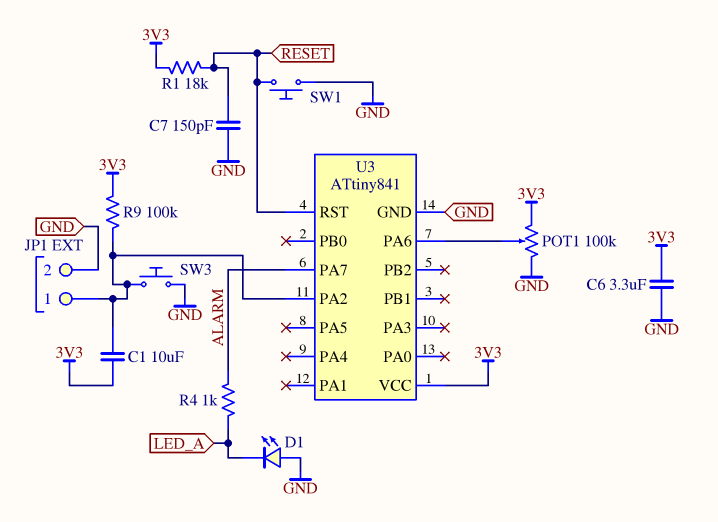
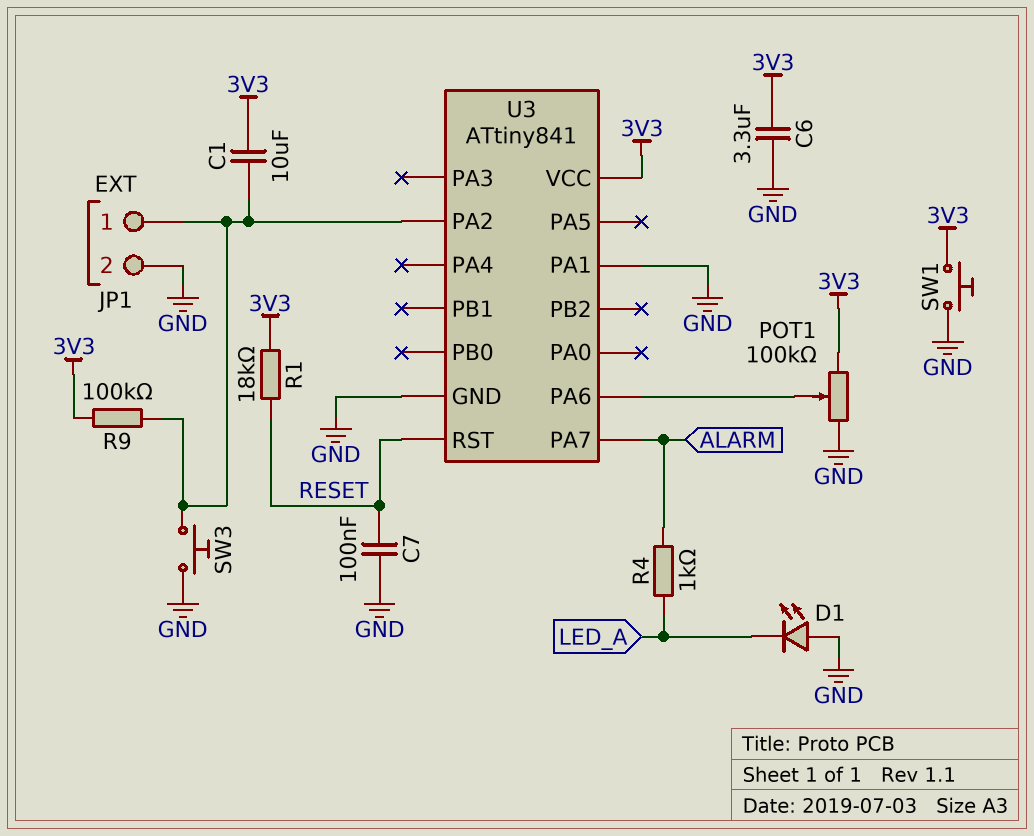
C7: 150pF (GND, RESET) -> 100nF (GND, RESET)
SW1: button (GND, RESET) -> button (3V3, GND)
U3 pin PA1: none -> GND

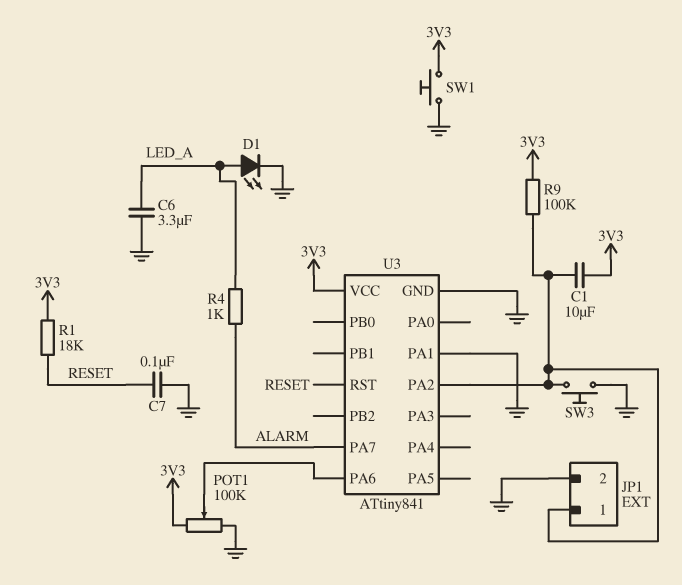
C6: 3.3uF (3V3, GND) -> 3.3uF (GND, LED_A)
D1: LED (A GND, K LED_A) -> LED (A LED_A, K GND)

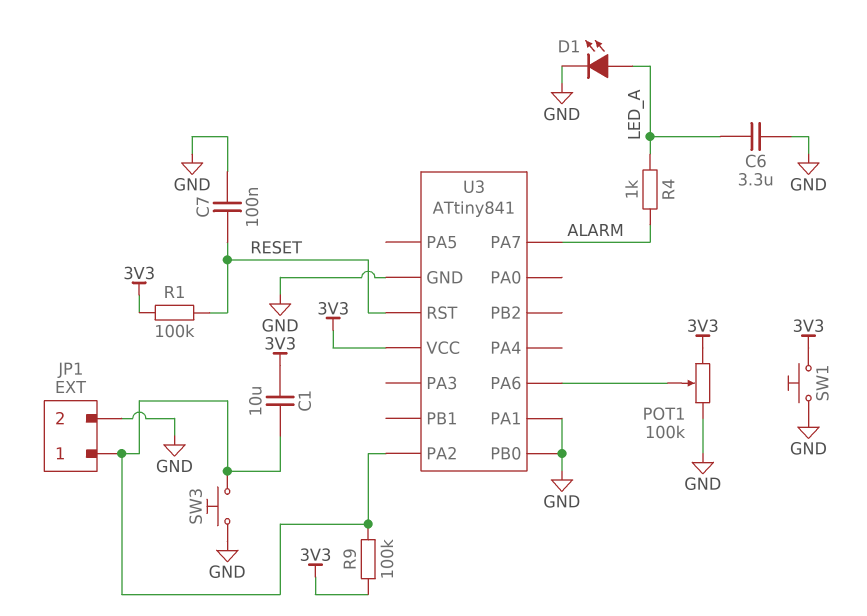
R1: 18k (3V3, RESET) -> 100k (3V3, RESET)
U3 pin PB0: none -> GND

